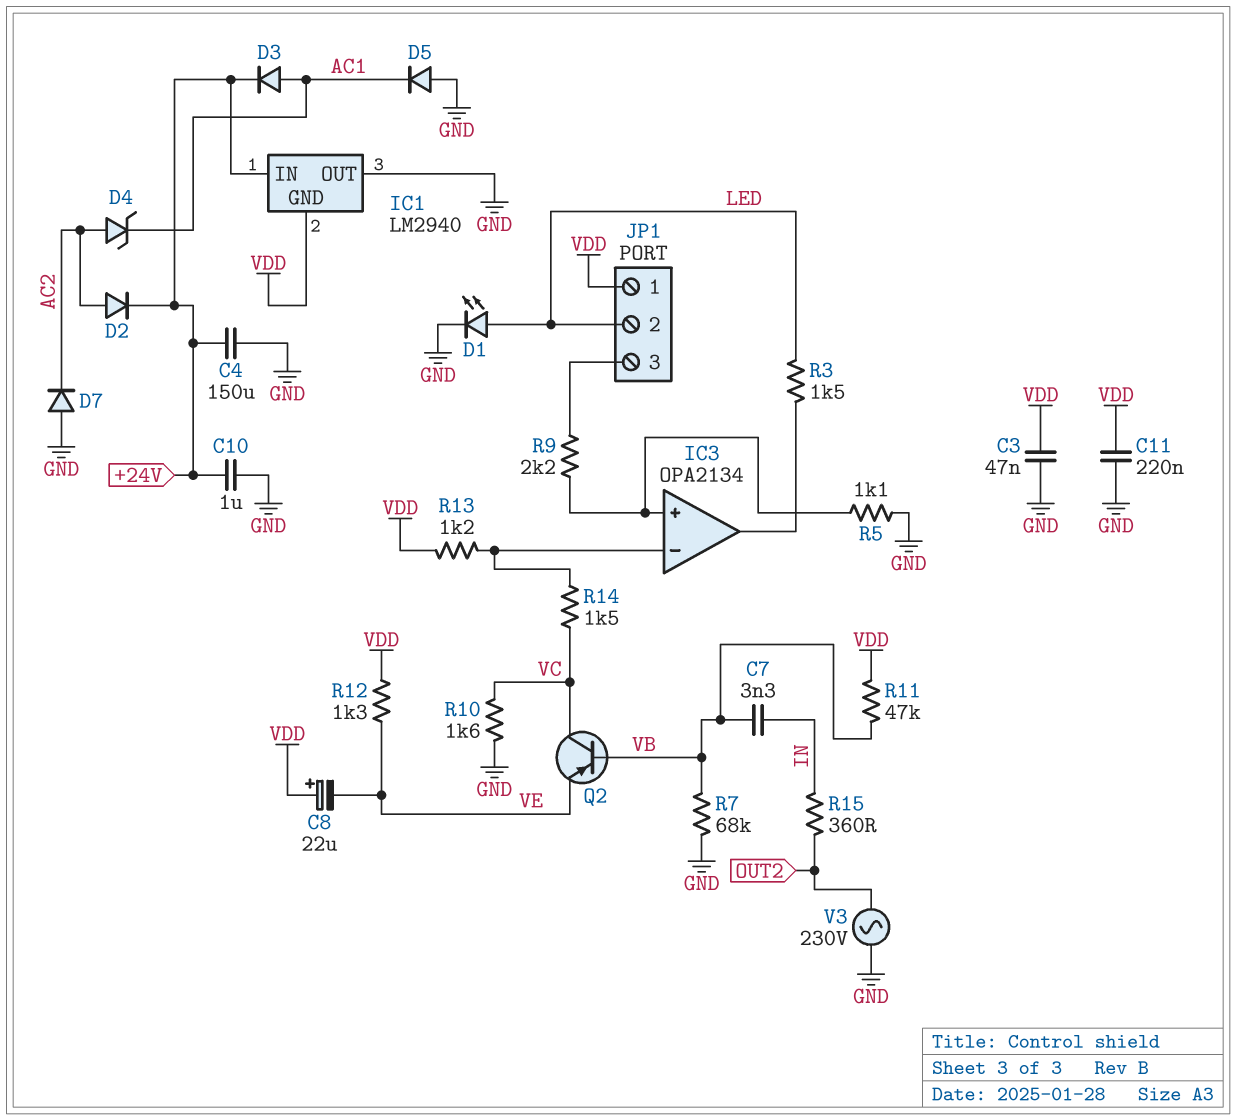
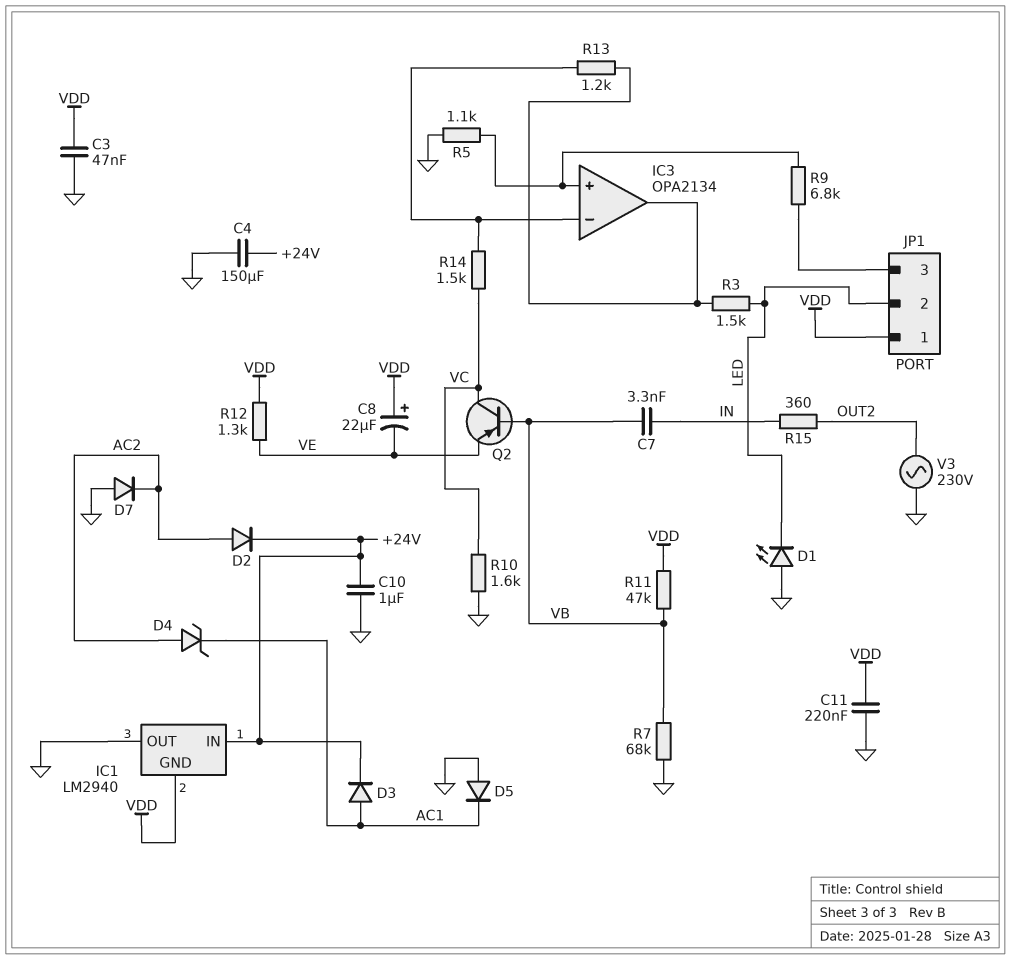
D1: LED (A LED, K GND) -> LED (A GND, K LED)
R9: 2.2k (IC3/in+, JP1/3) -> 6.8k (IC3/in+, JP1/3)
R13: 1.2k (IC3/in-, VDD) -> 1.2k (IC3/in-, IC3/out)

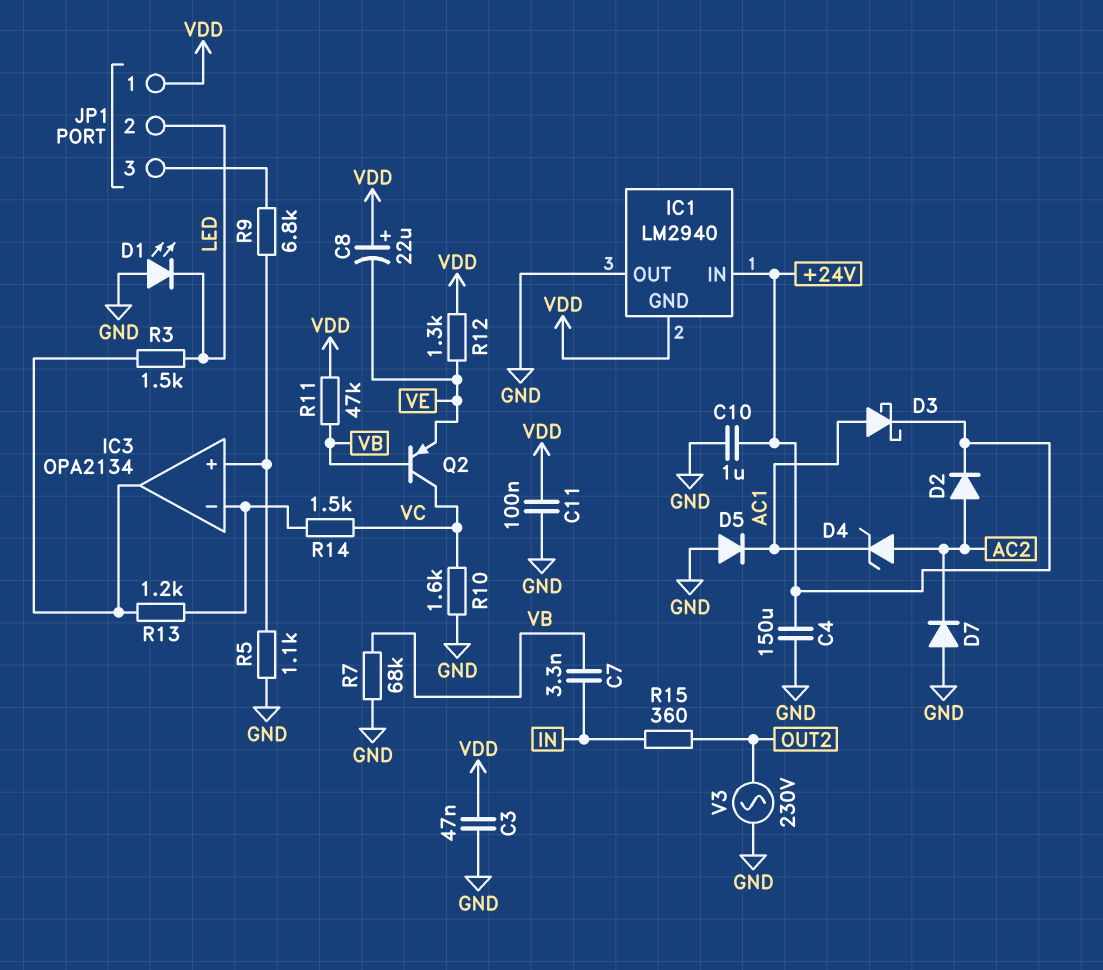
C11: 220nF (GND, VDD) -> 100nF (GND, VDD)
D3: diode (A AC1, K +24V) -> schottky (A AC1, K +24V)

